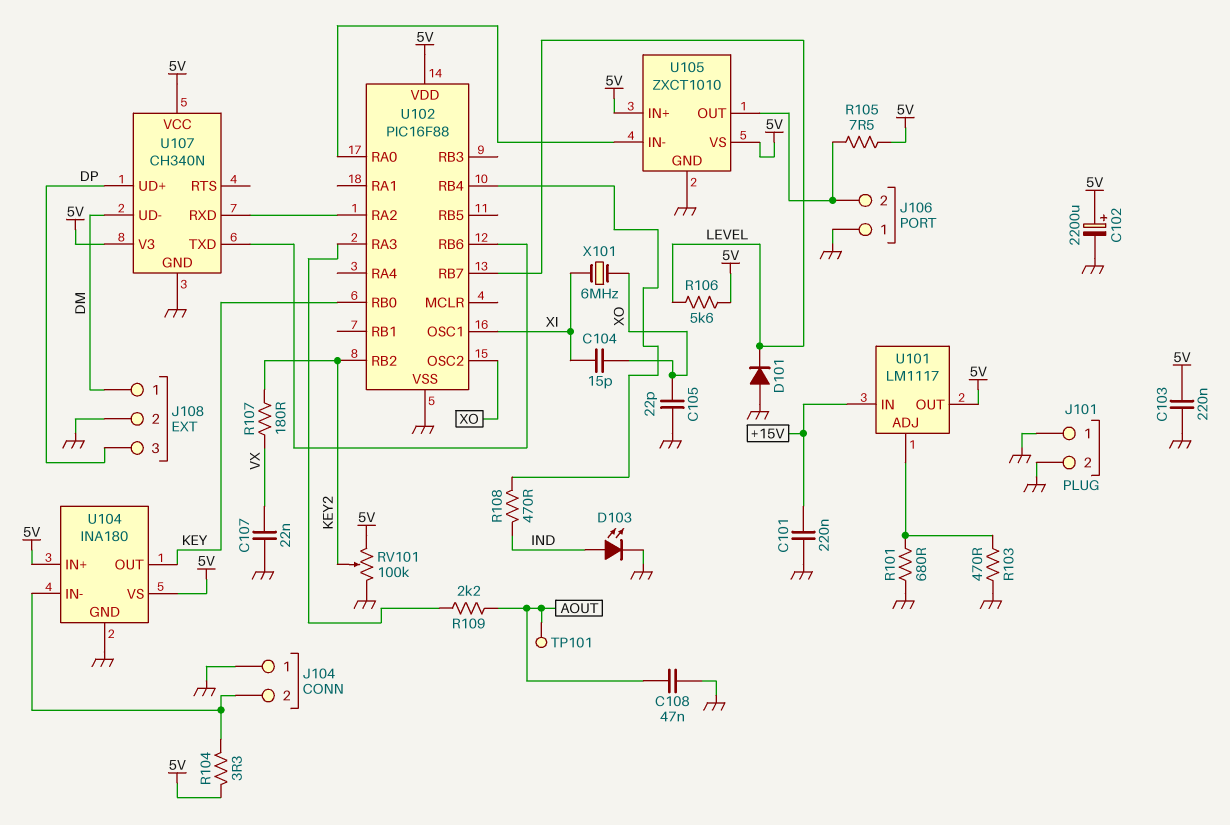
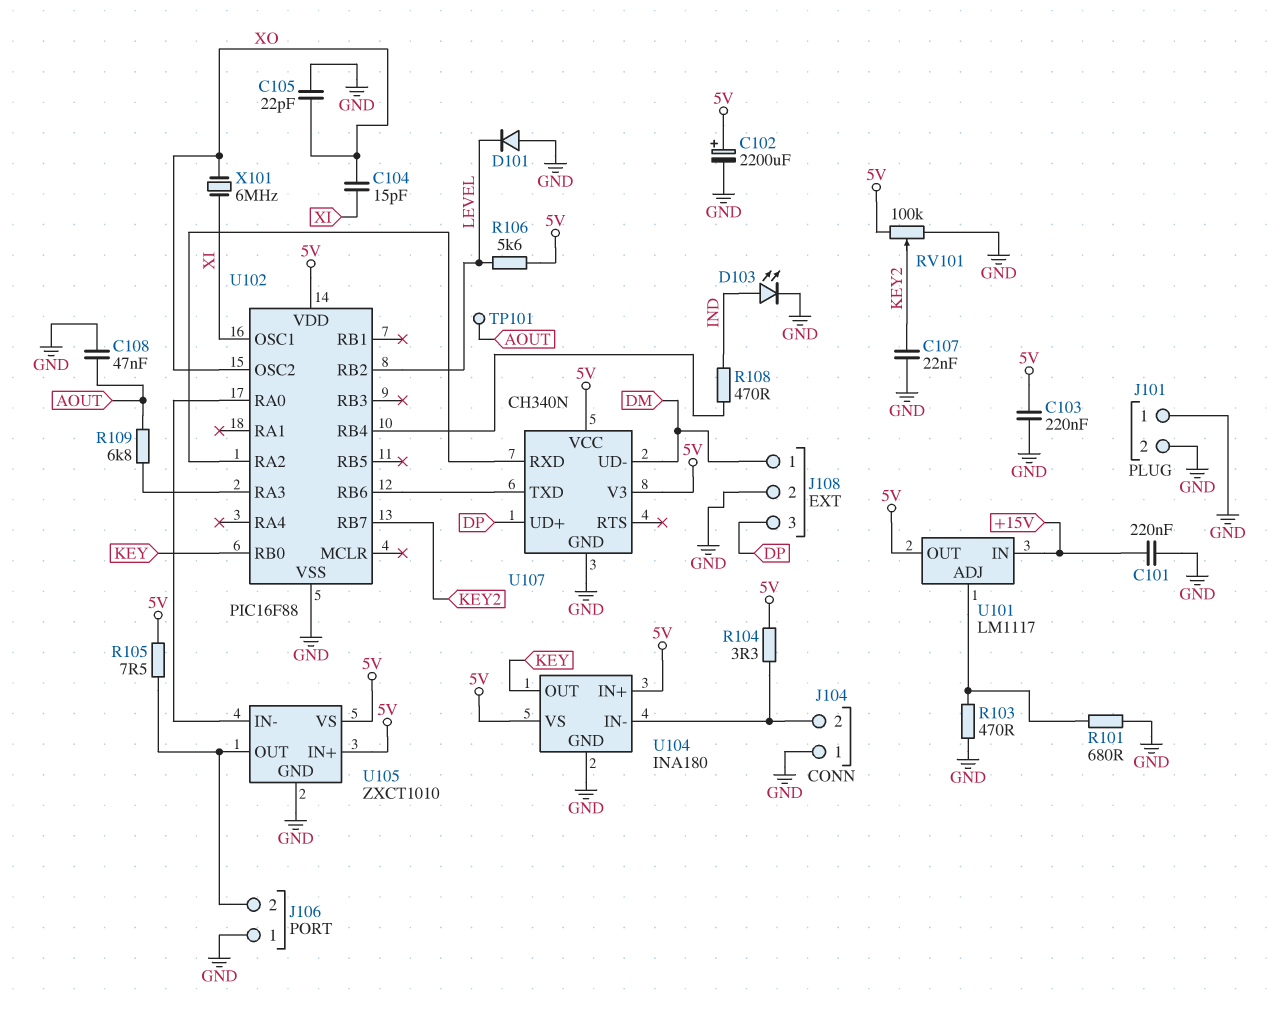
C107: 22nF (GND, VX) -> 22nF (GND, KEY2)
R107: 180 (KEY2, VX) -> none
R109: 2.2k (AOUT, U102/RA3) -> 6.8k (AOUT, U102/RA3)
U102 pin RB2: KEY2 -> LEVEL
U102 pin RB7: LEVEL -> KEY2

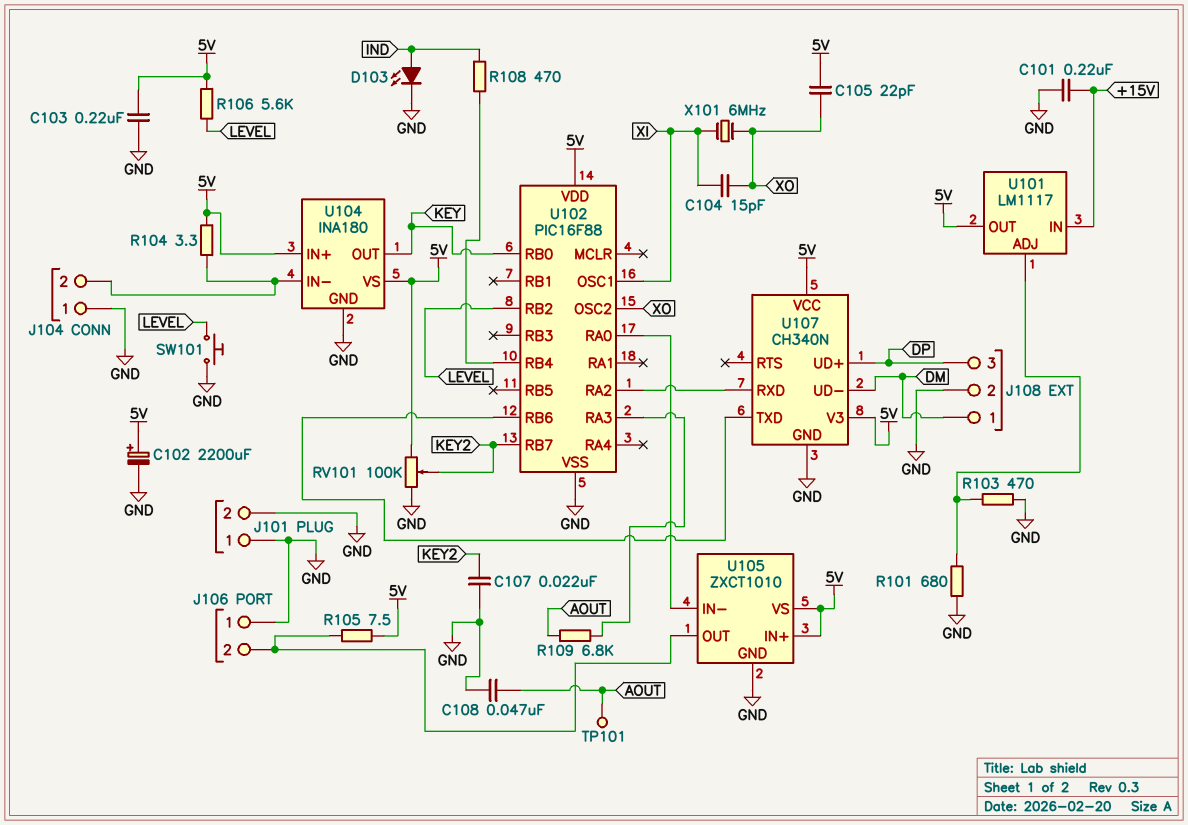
C105: 22pF (GND, XO) -> 22pF (5V, XO)
D101: diode (A GND, K LEVEL) -> none
SW101: none -> button (GND, LEVEL)

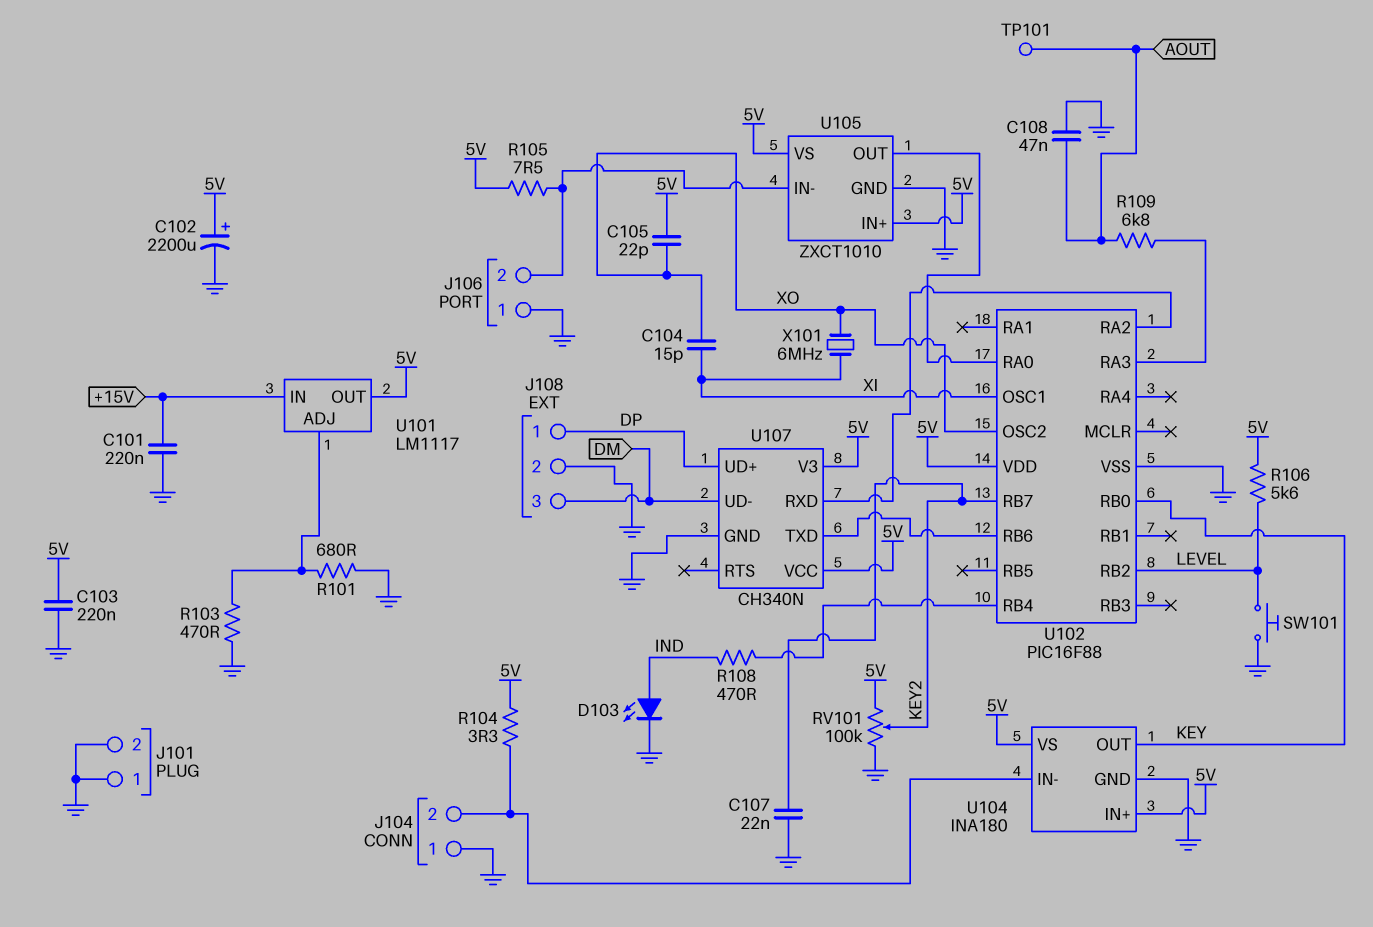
J108 pin 1: DM -> DP
J108 pin 3: DP -> DM
U105 pin IN-: U102/RA0 -> J106/2
U105 pin OUT: J106/2 -> U102/RA0

